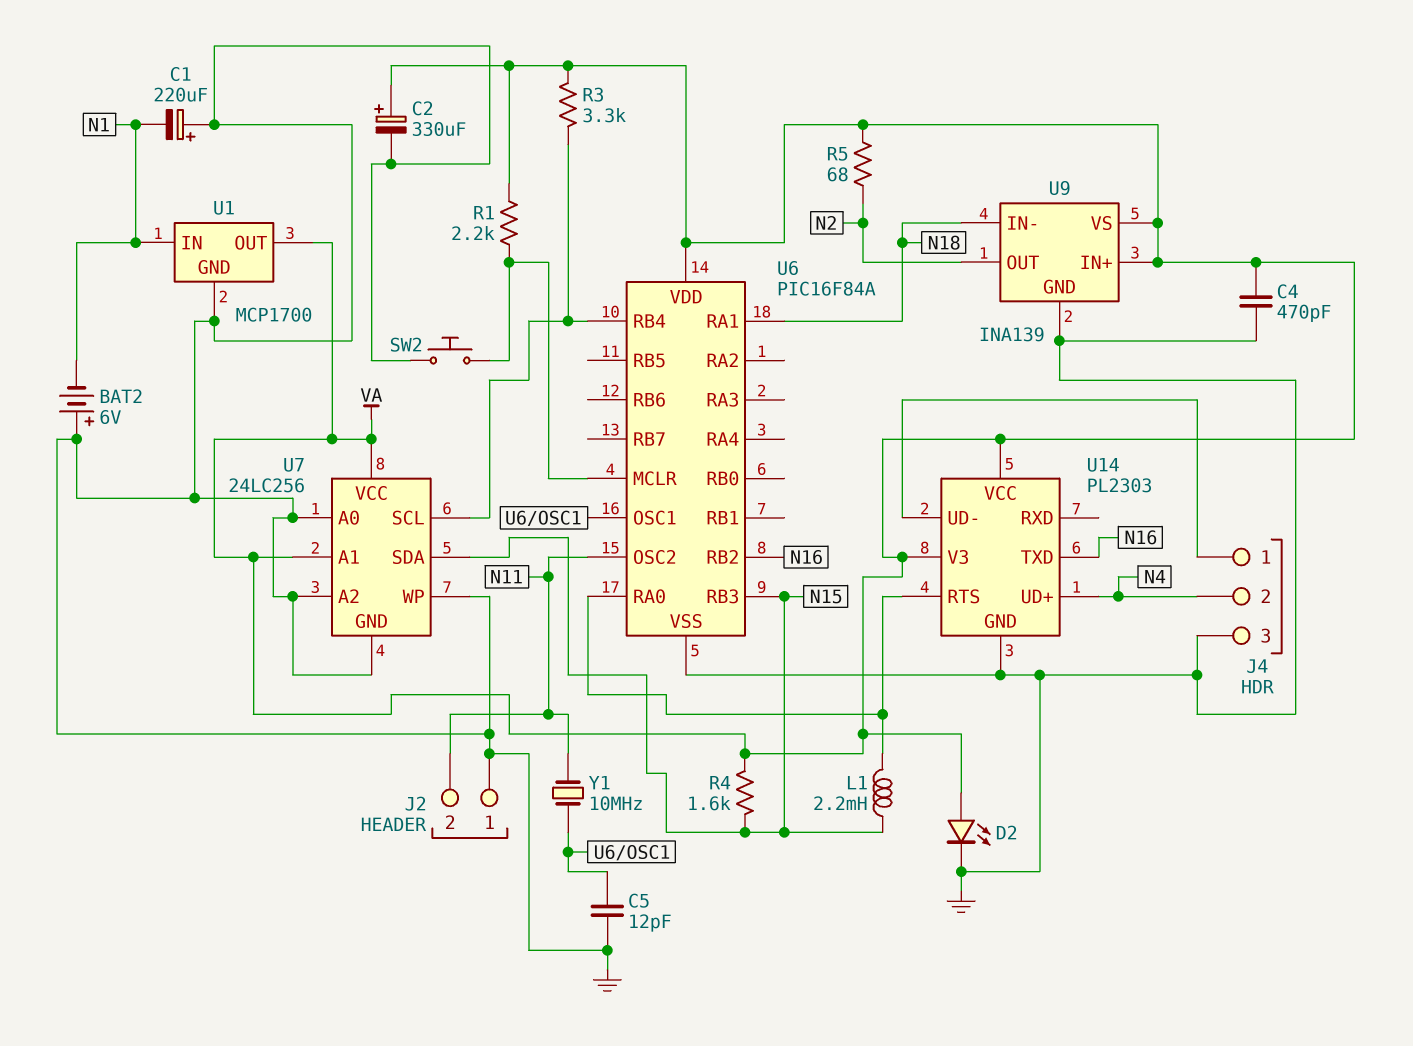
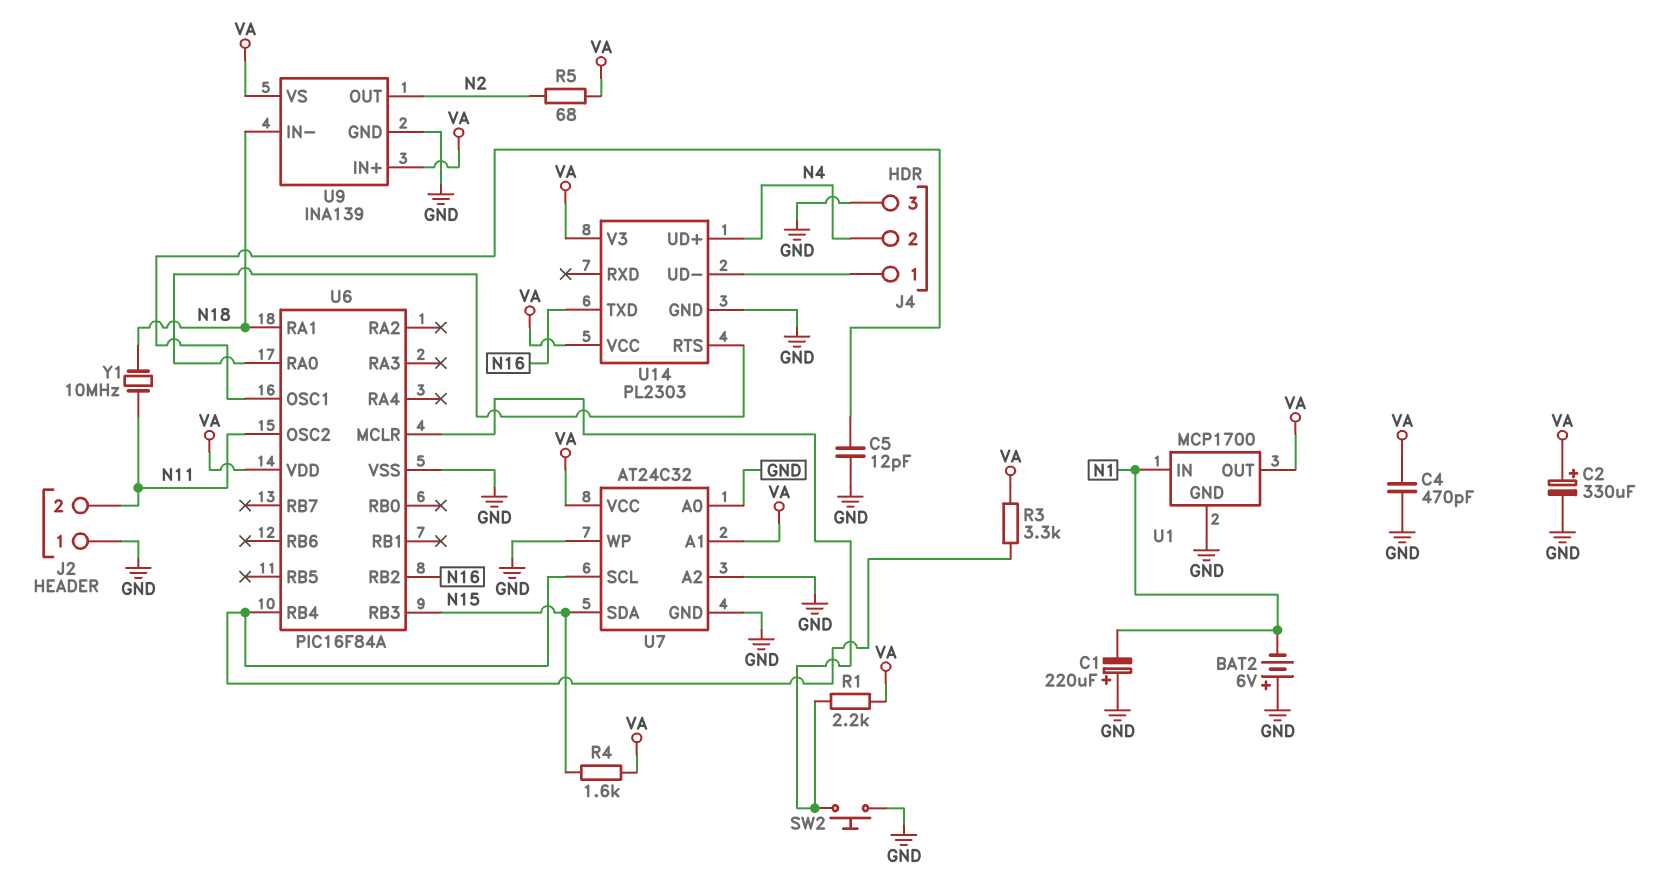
D2: LED (A VA, K GND) -> none
L1: 2.2mH (N15, U6/RA0) -> none
U7: 24LC256 -> AT24C32
Y1: 10MHz (N11, U6/OSC1) -> 10MHz (N11, N18)

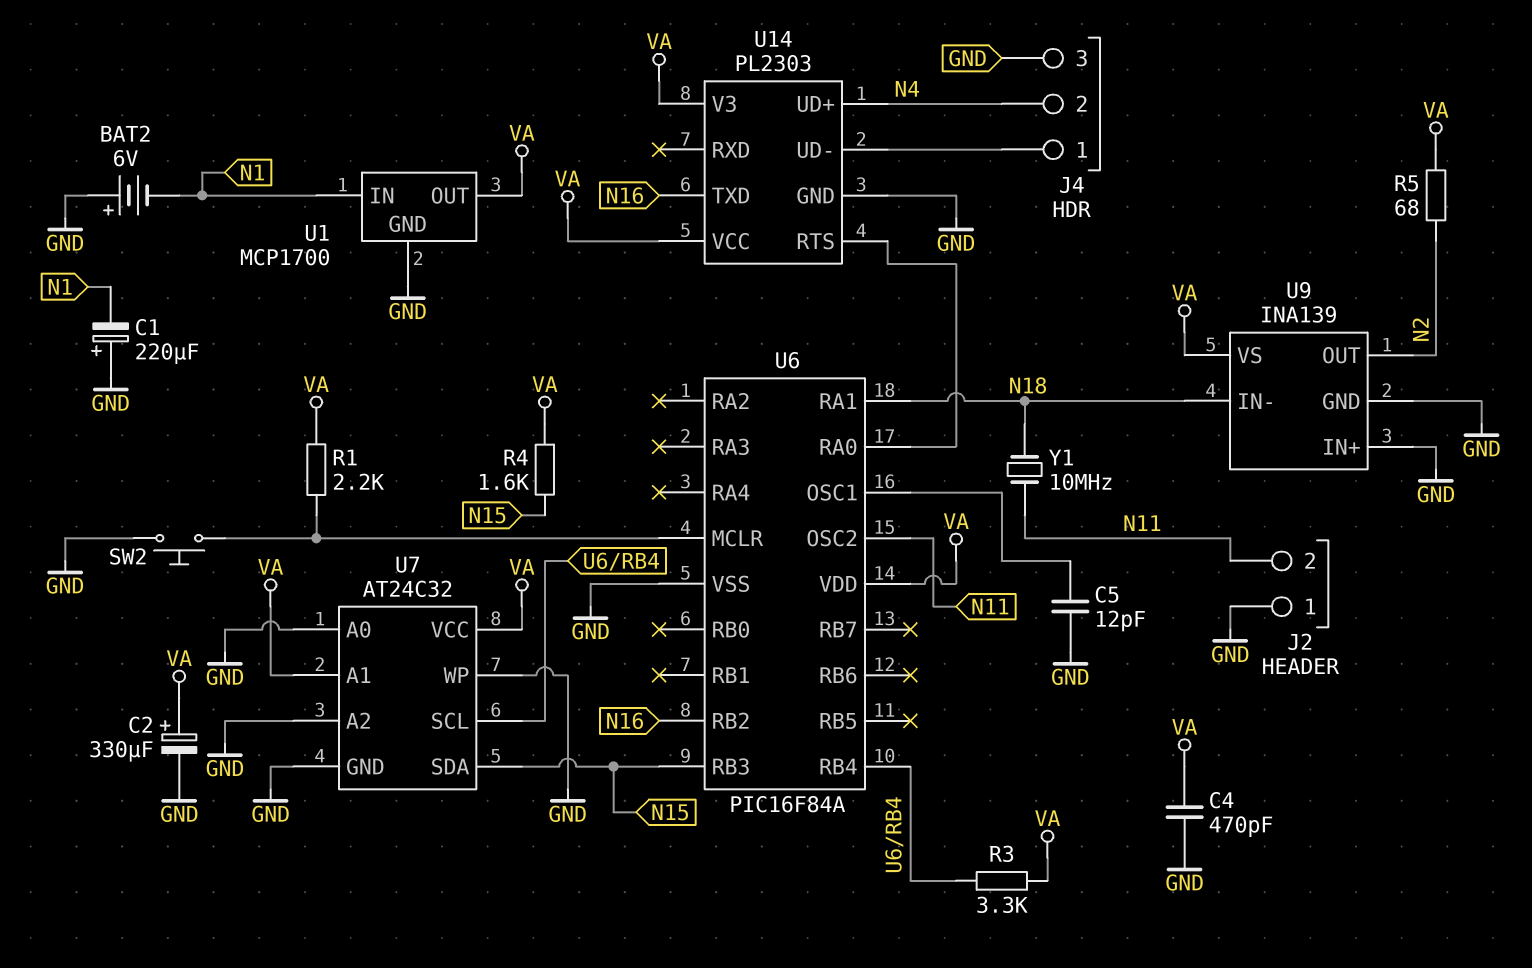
U9 pin IN+: VA -> GND

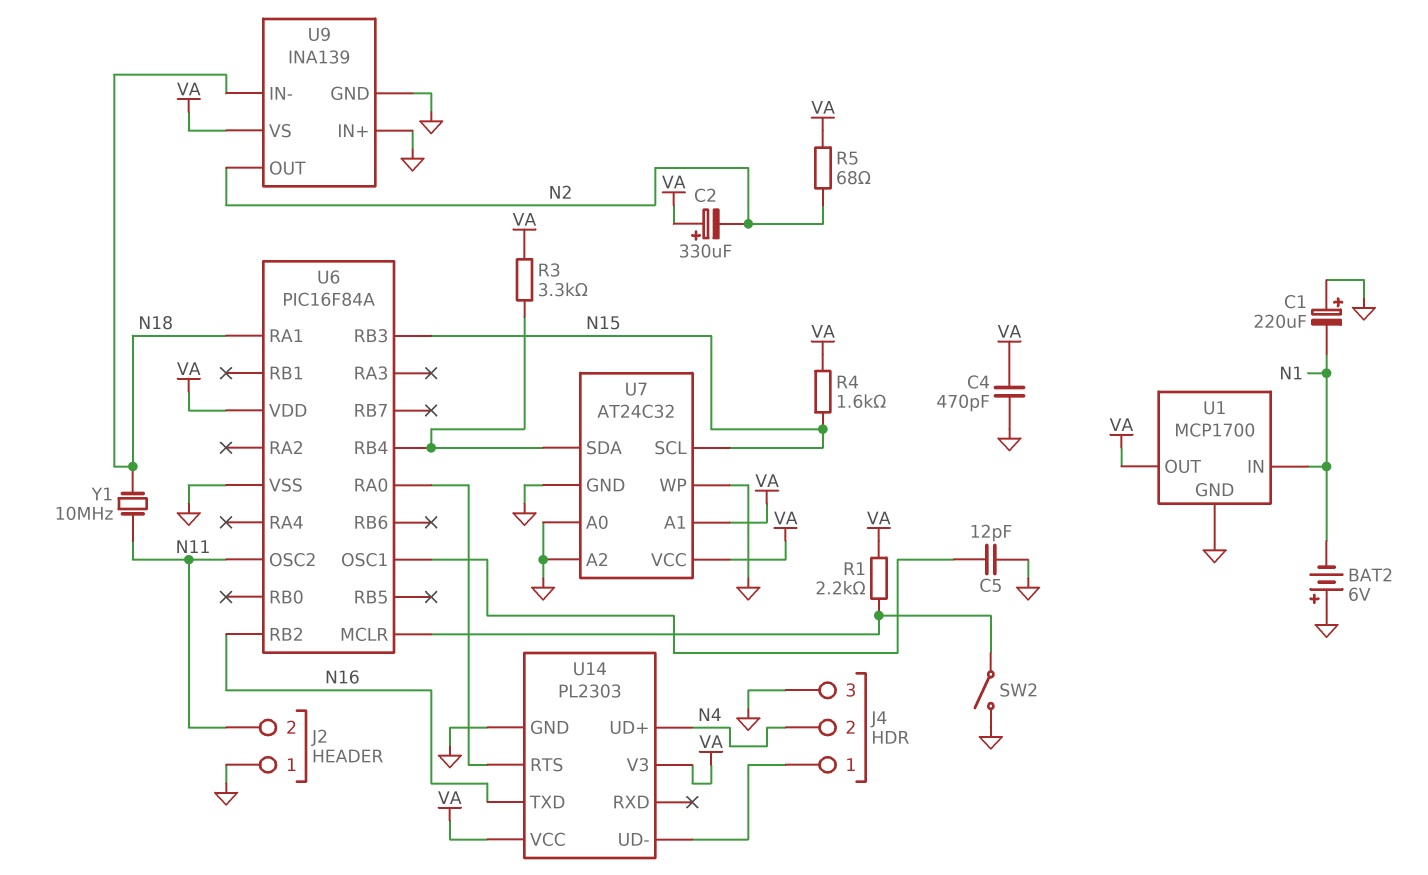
C2: 330uF (plus VA, minus GND) -> 330uF (plus VA, minus N2)
SW2: button (GND, U6/MCLR) -> switch (GND, U6/MCLR)
U7 pin SCL: U6/RB4 -> N15
U7 pin SDA: N15 -> U6/RB4

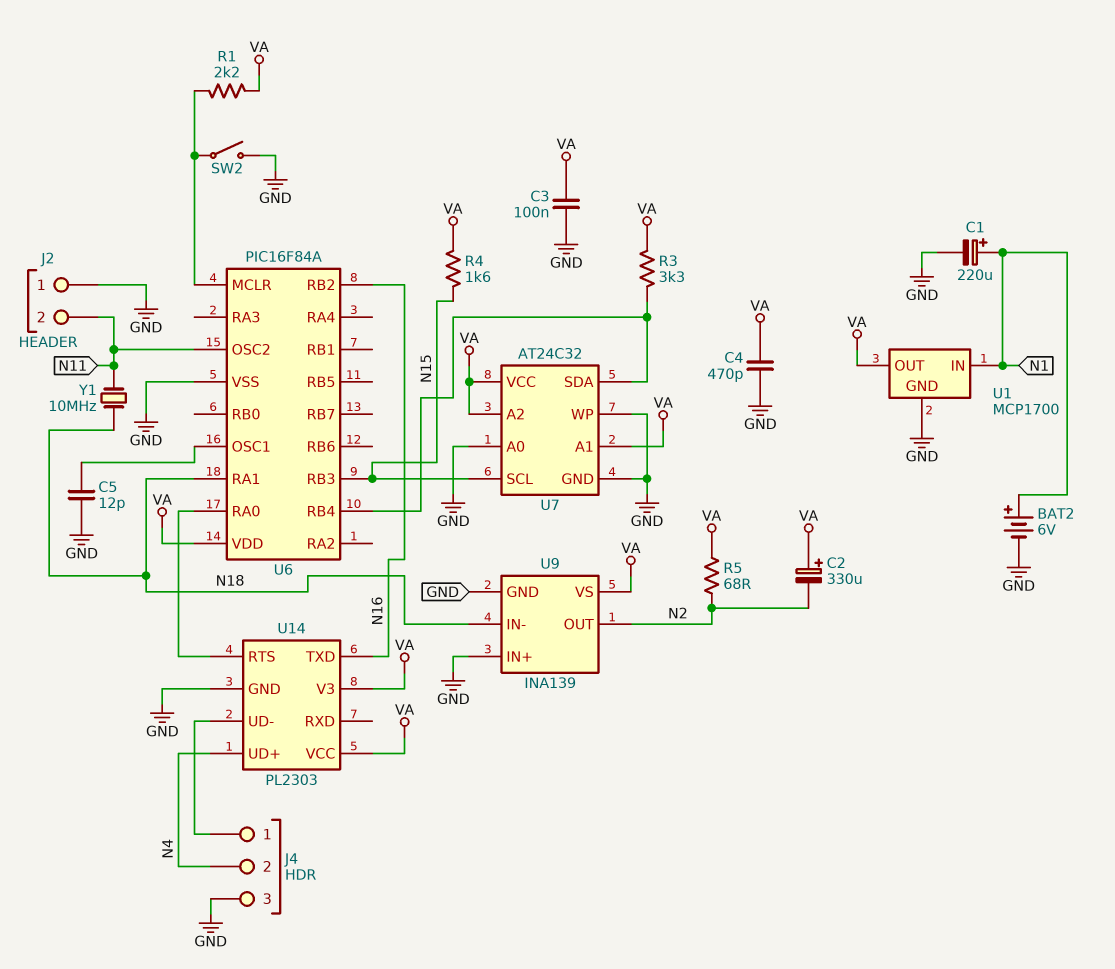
BAT2: 6V (plus GND, minus N1) -> 6V (plus N1, minus GND)
C1: 220uF (plus GND, minus N1) -> 220uF (plus N1, minus GND)
C3: none -> 100nF (GND, VA)
U7 pin A2: GND -> VA

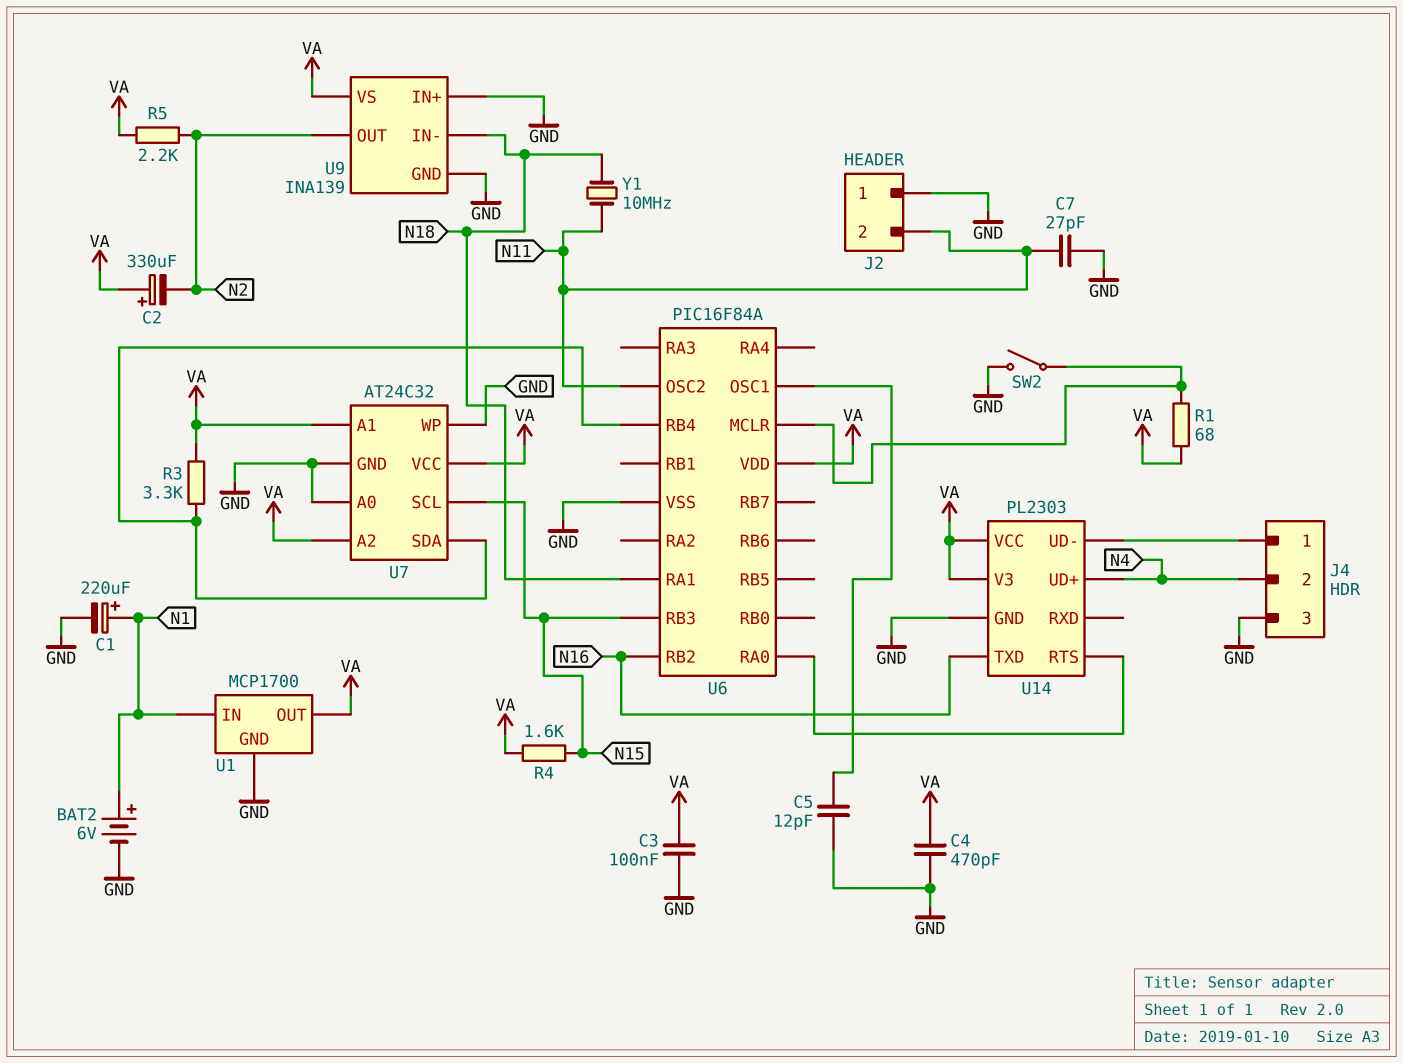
C7: none -> 27pF (GND, N11)
R1: 2.2k (U6/MCLR, VA) -> 68 (U6/MCLR, VA)
R5: 68 (N2, VA) -> 2.2k (N2, VA)

